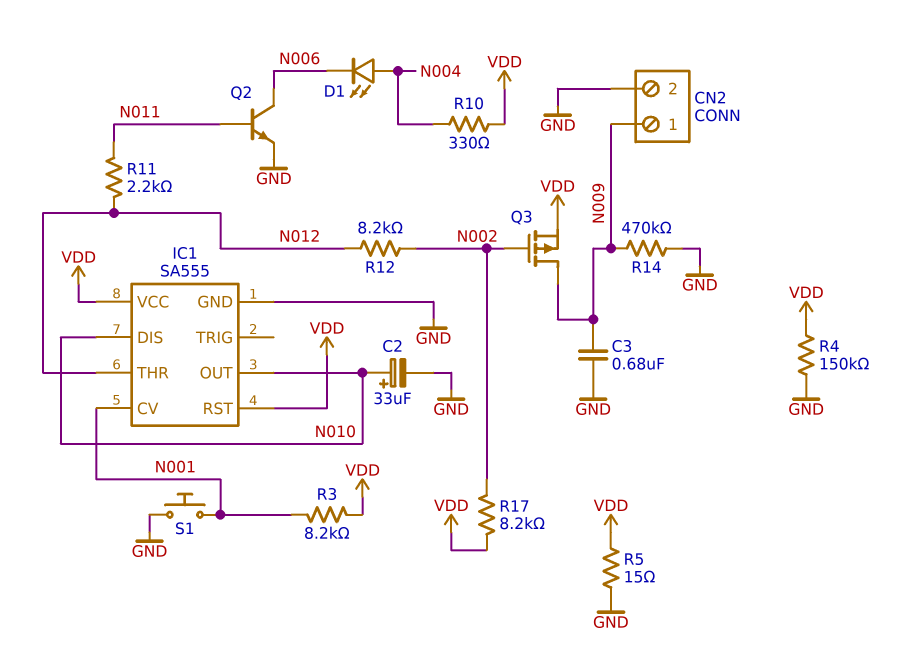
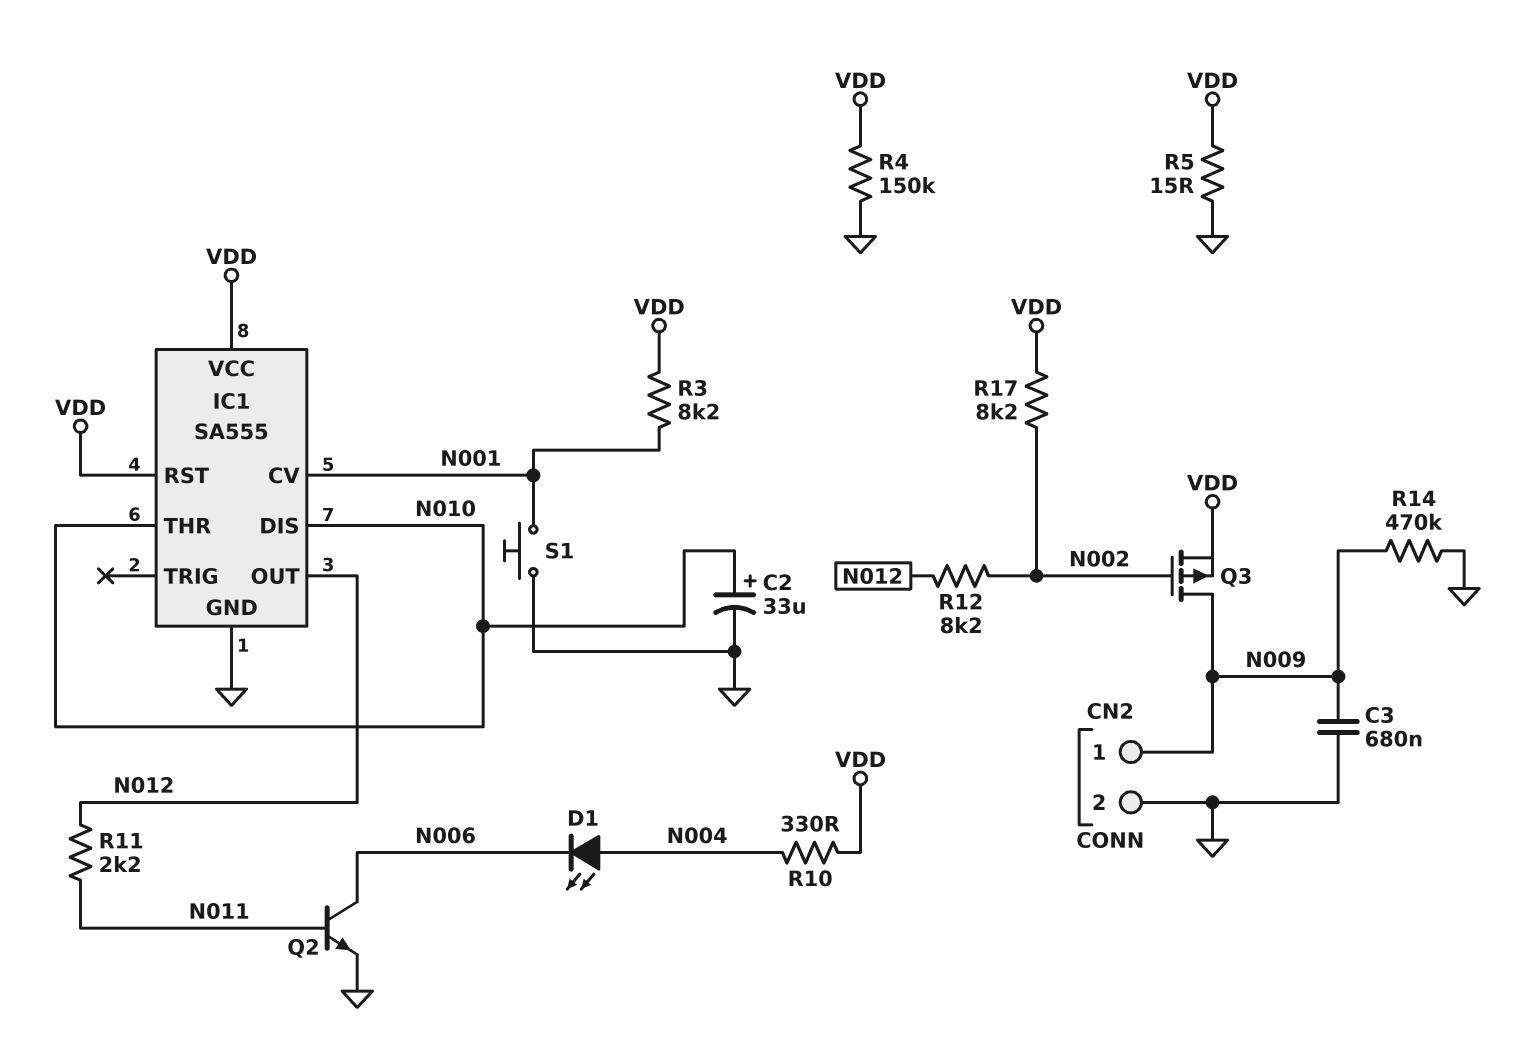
IC1 pin OUT: N010 -> N012
IC1 pin THR: N012 -> N010

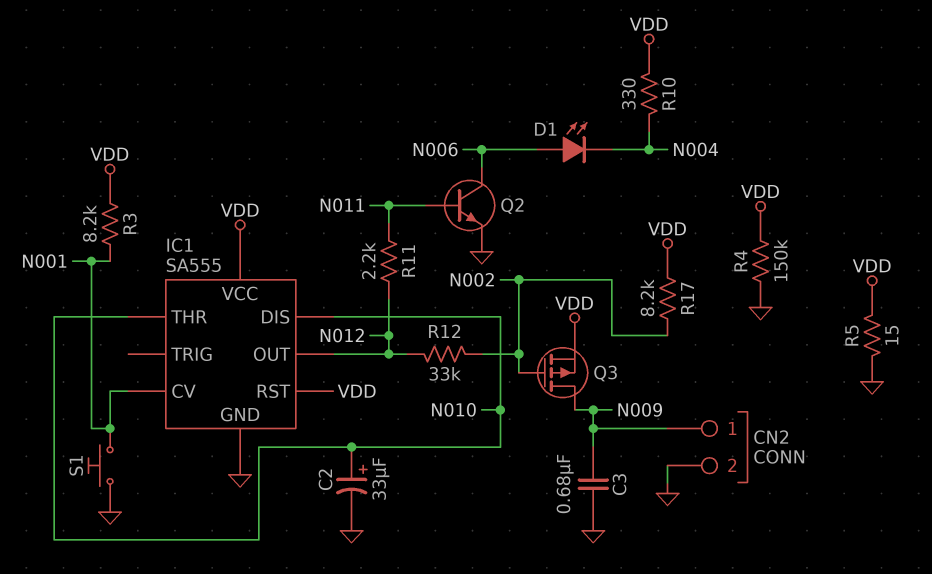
D1: LED (A N004, K N006) -> LED (A N006, K N004)
R12: 8.2k (N002, N012) -> 33k (N002, N012)
R14: 470k (GND, N009) -> none

